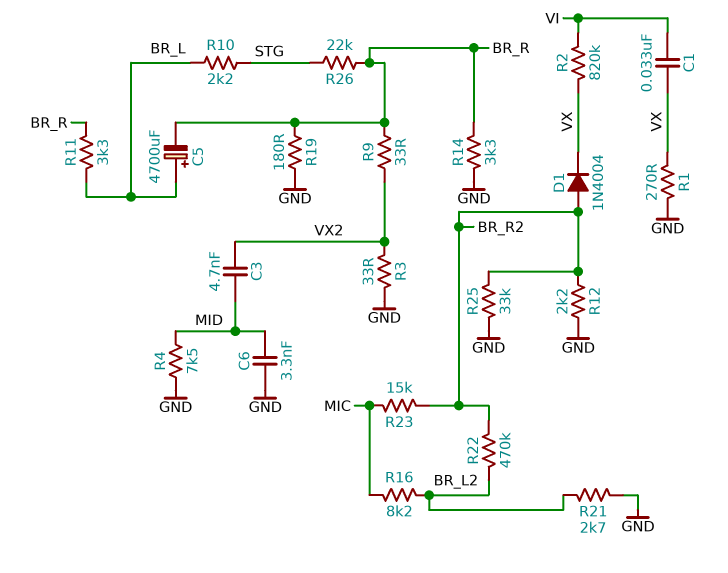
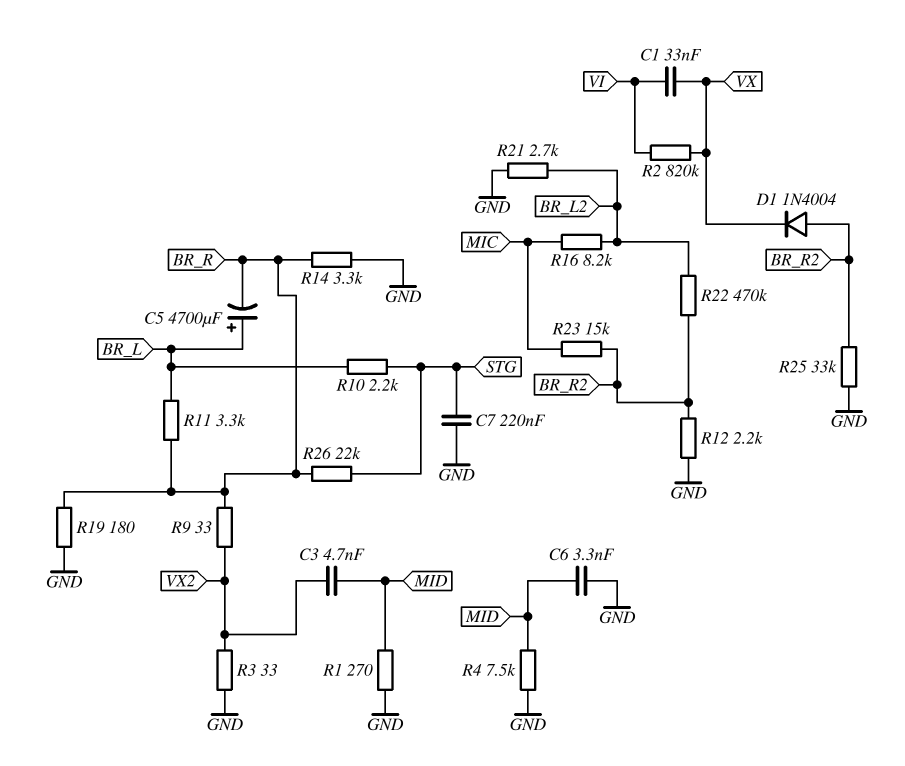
C7: none -> 220nF (GND, STG)
R1: 270 (GND, VX) -> 270 (GND, MID)

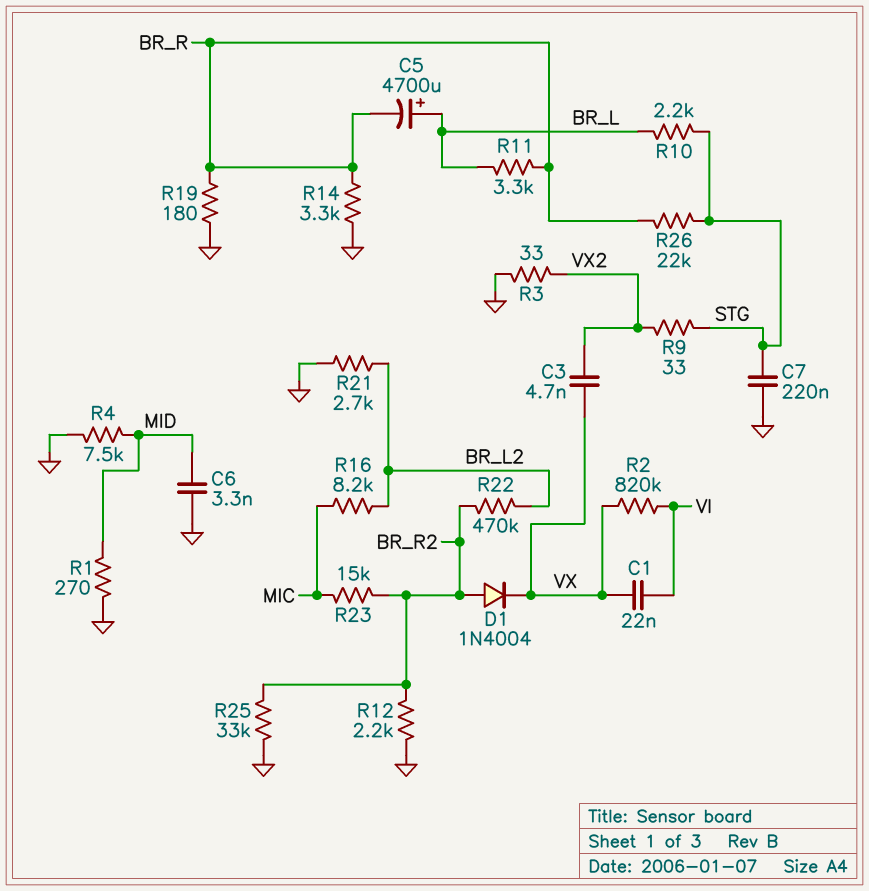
C1: 33nF (VI, VX) -> 22nF (VI, VX)
C3: 4.7nF (MID, VX2) -> 4.7nF (VX, VX2)
R9: 33 (BR_R, VX2) -> 33 (STG, VX2)

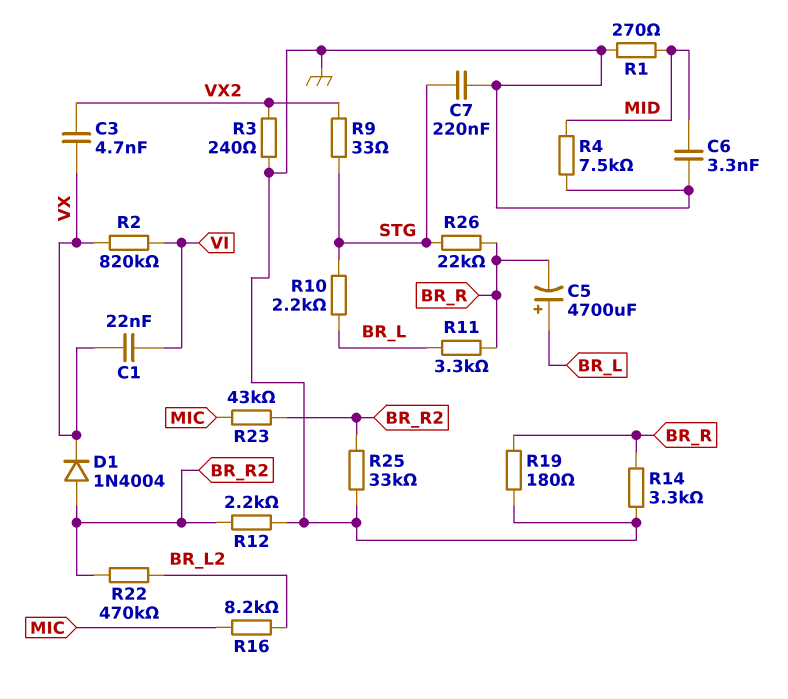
R3: 33 (GND, VX2) -> 240 (GND, VX2)
R21: 2.7k (BR_L2, GND) -> none
R23: 15k (BR_R2, MIC) -> 43k (BR_R2, MIC)

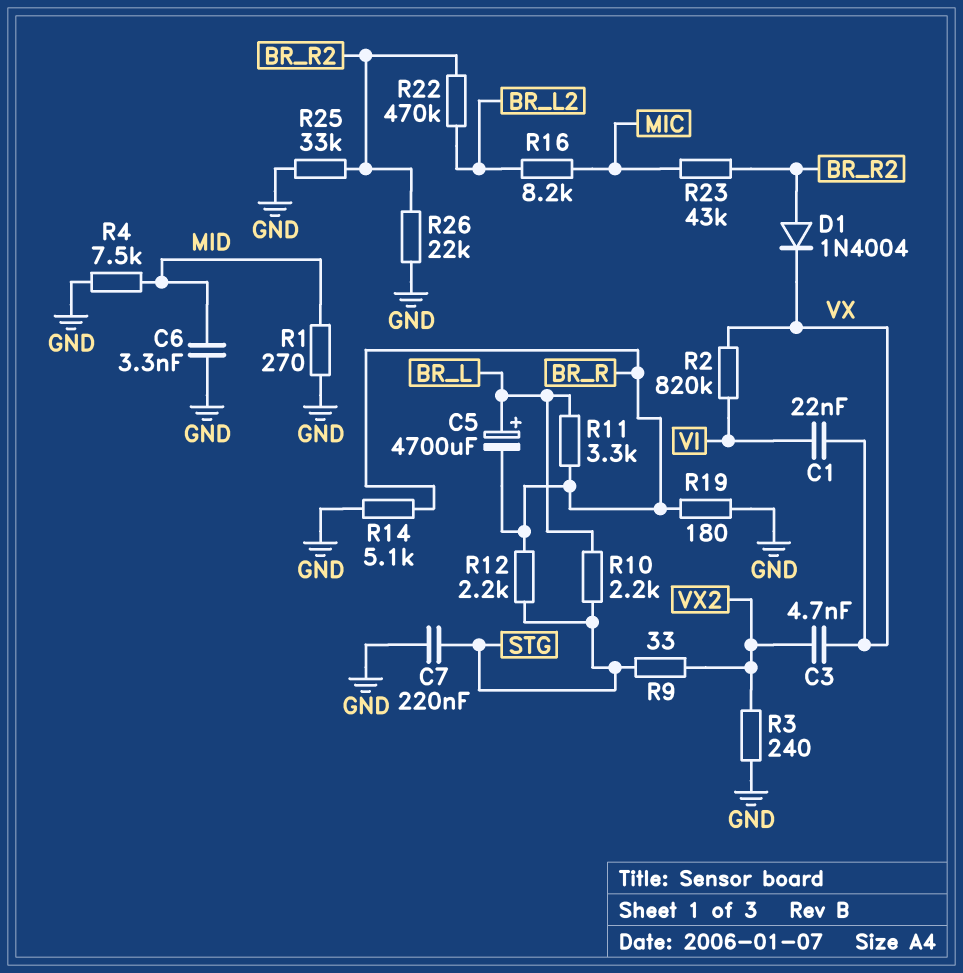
R12: 2.2k (BR_R2, GND) -> 2.2k (BR_R, STG)
R14: 3.3k (BR_R, GND) -> 5.1k (BR_R, GND)
R26: 22k (BR_R, STG) -> 22k (BR_R2, GND)

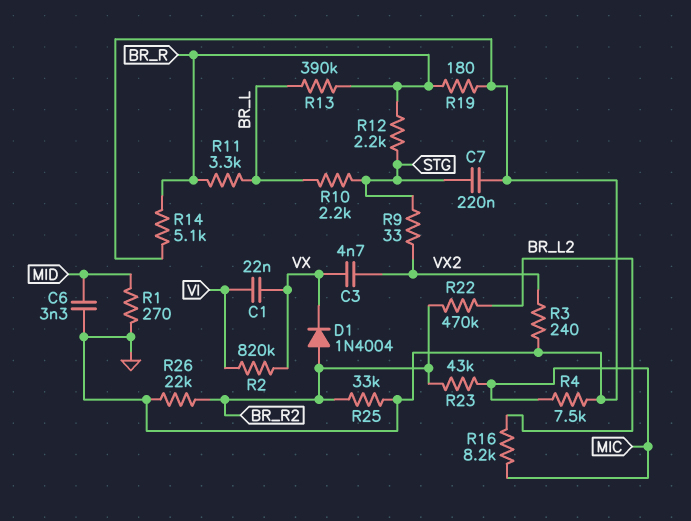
C5: 4700uF (plus BR_L, minus BR_R) -> none
R4: 7.5k (GND, MID) -> 7.5k (GND, MIC)
R13: none -> 390k (BR_L, BR_R)

